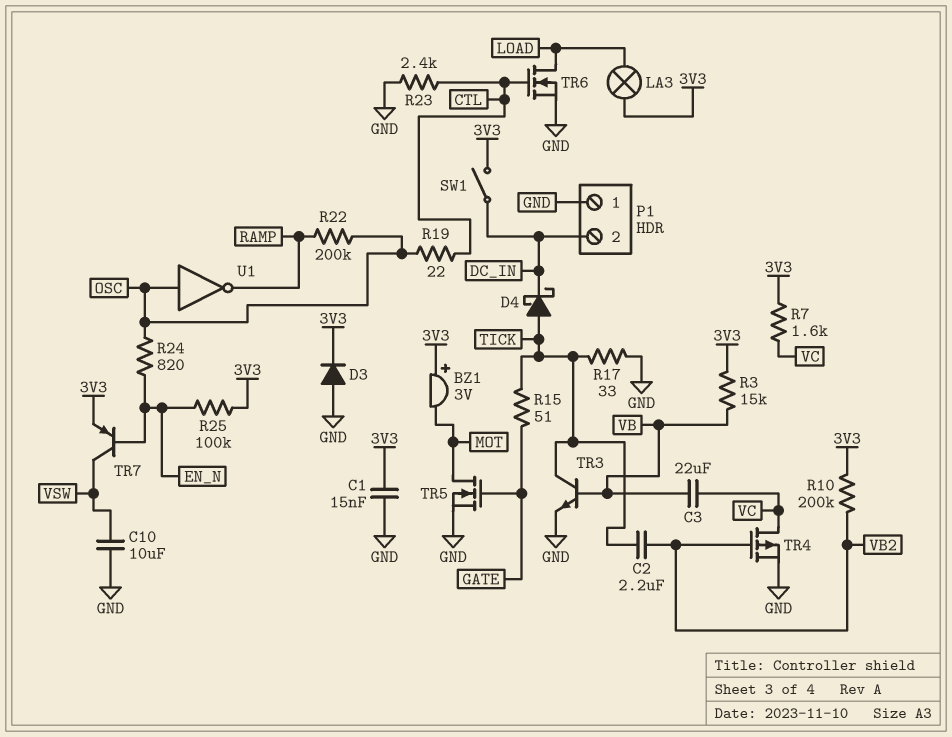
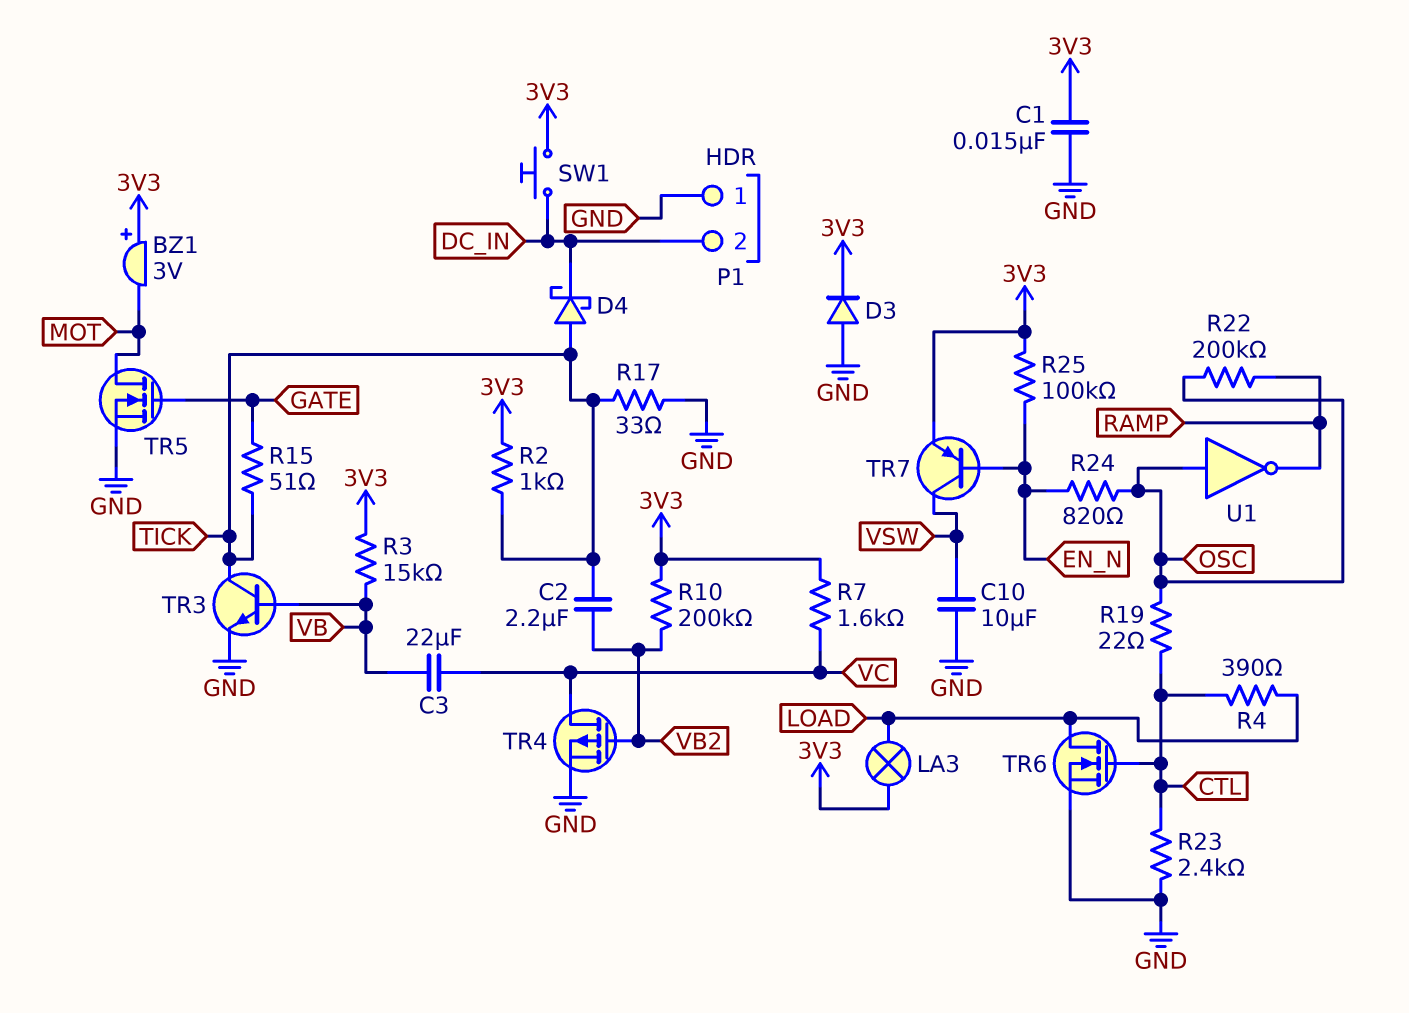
R2: none -> 1k (3V3, TICK)
R4: none -> 390 (CTL, LOAD)
SW1: switch (3V3, DC_IN) -> button (3V3, DC_IN)

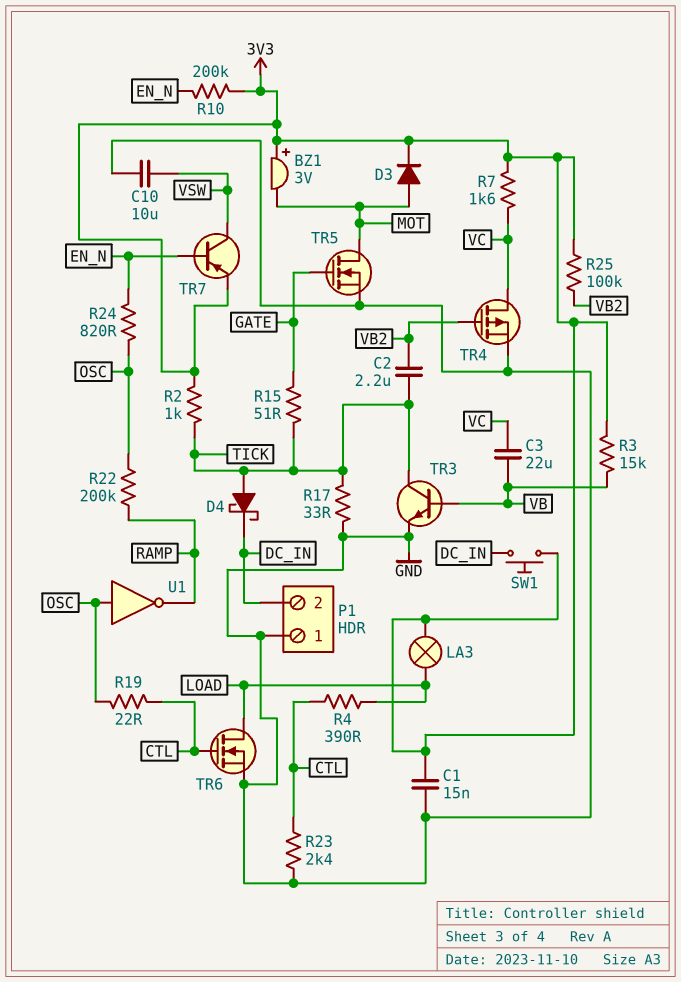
D3: diode (A GND, K 3V3) -> diode (A MOT, K 3V3)
R10: 200k (3V3, VB2) -> 200k (3V3, EN_N)
R25: 100k (3V3, EN_N) -> 100k (3V3, VB2)

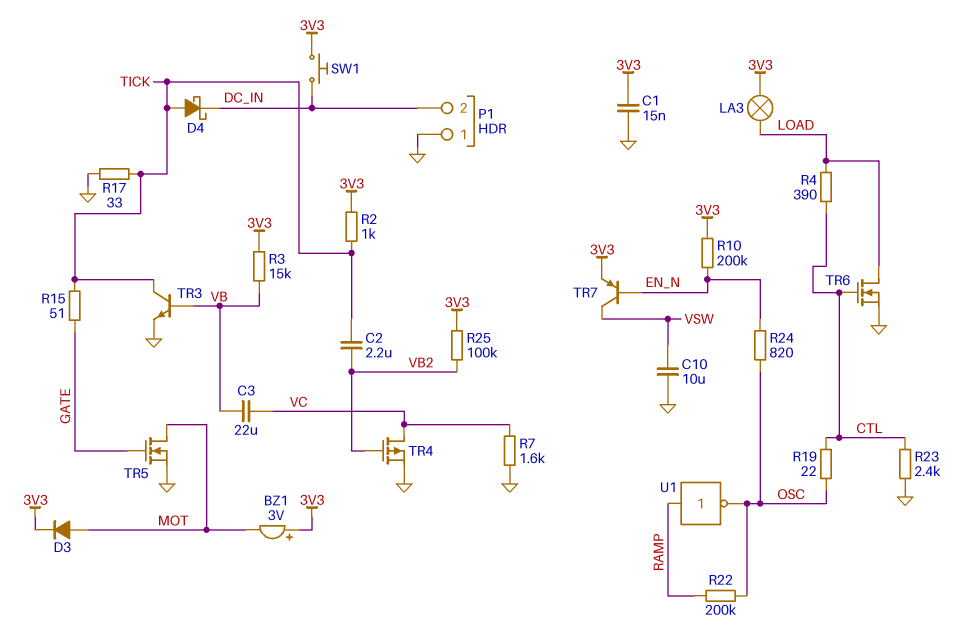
R7: 1.6k (3V3, VC) -> 1.6k (GND, VC)
U1: NOT (in OSC, out RAMP) -> NOT (in RAMP, out OSC)

